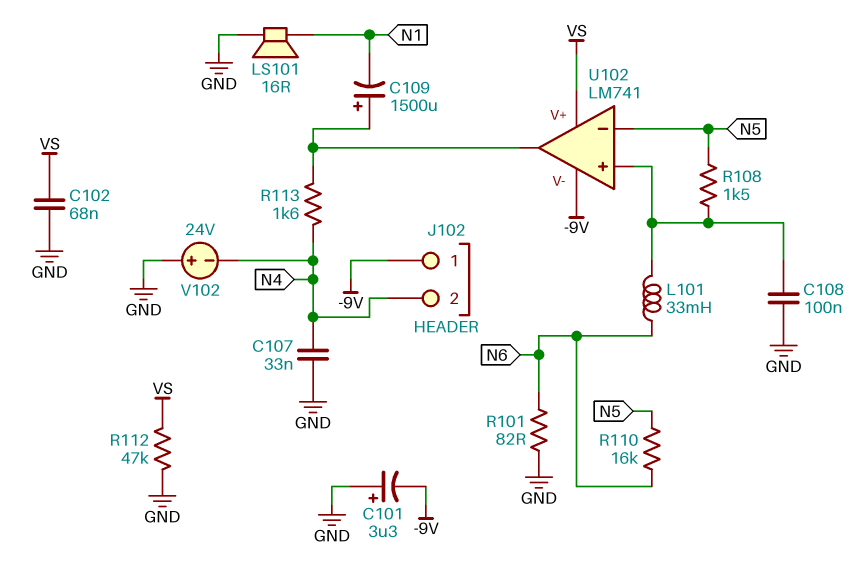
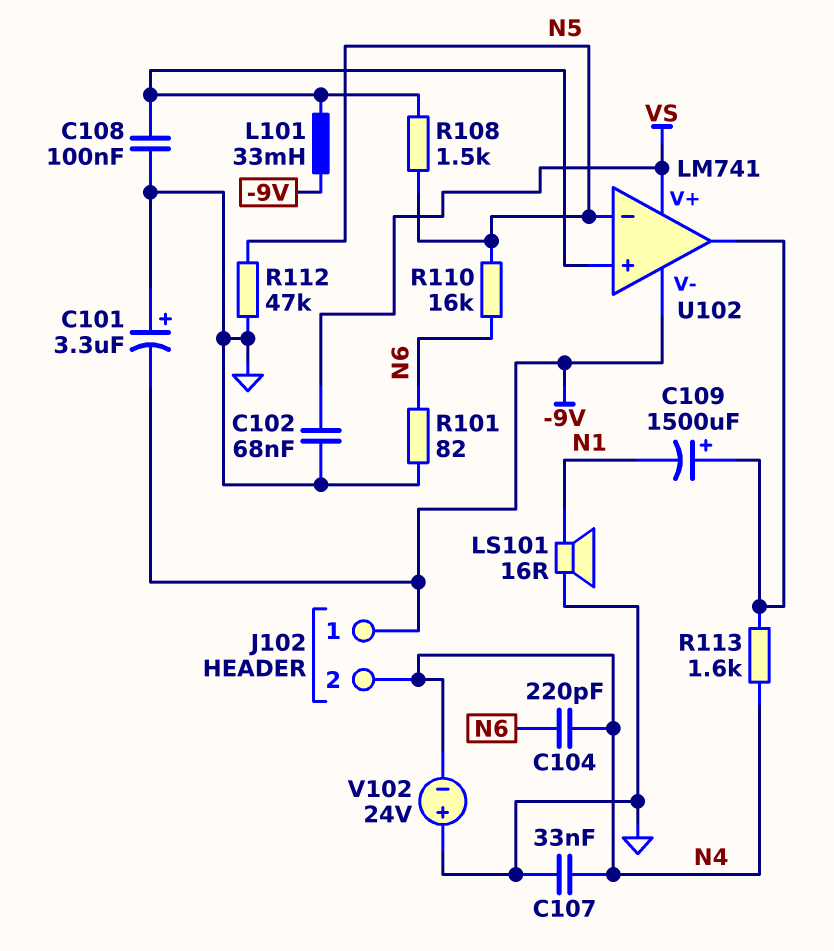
C104: none -> 220pF (N4, N6)
L101: 33mH (N6, U102/in+) -> 33mH (-9V, U102/in+)
R112: 47k (GND, VS) -> 47k (GND, N5)

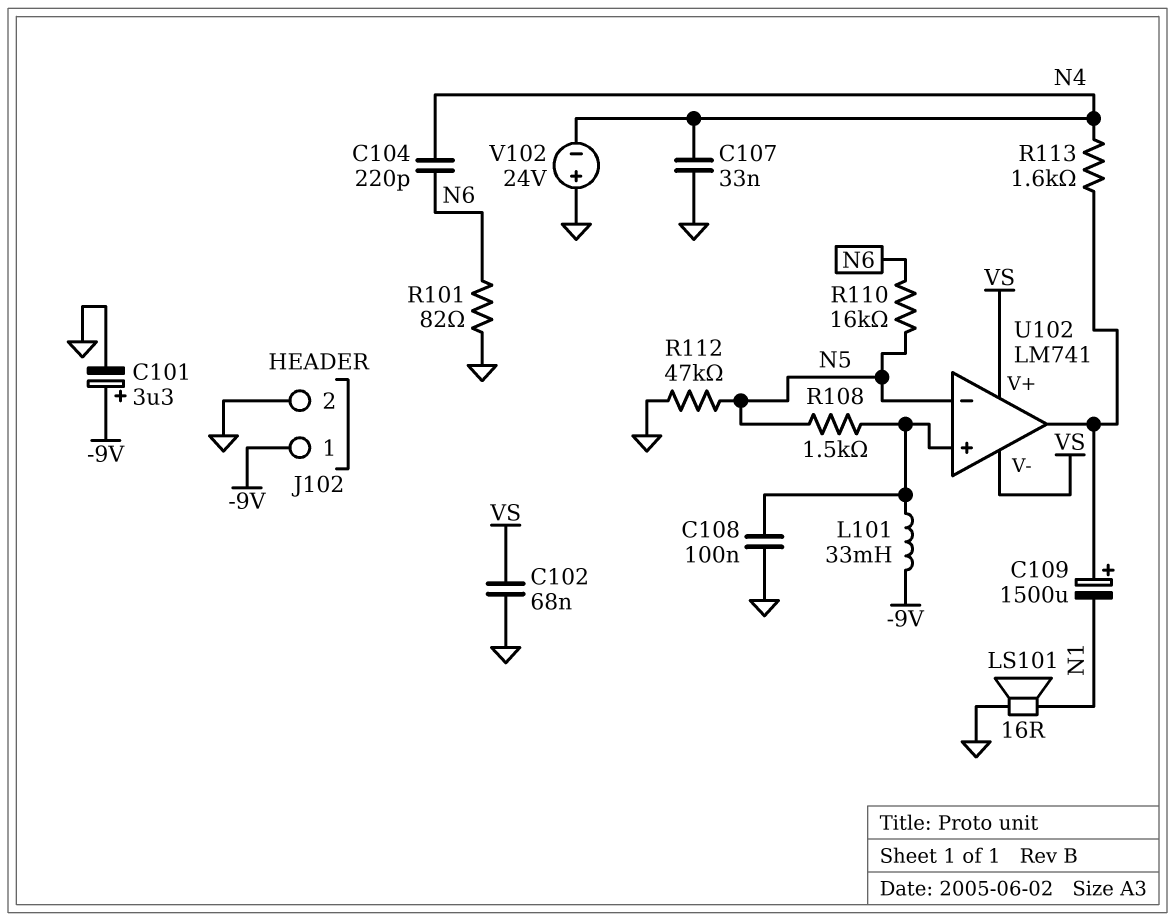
C101: 3.3uF (plus GND, minus -9V) -> 3.3uF (plus -9V, minus GND)
J102 pin 2: N4 -> GND
U102 pin V-: -9V -> VS

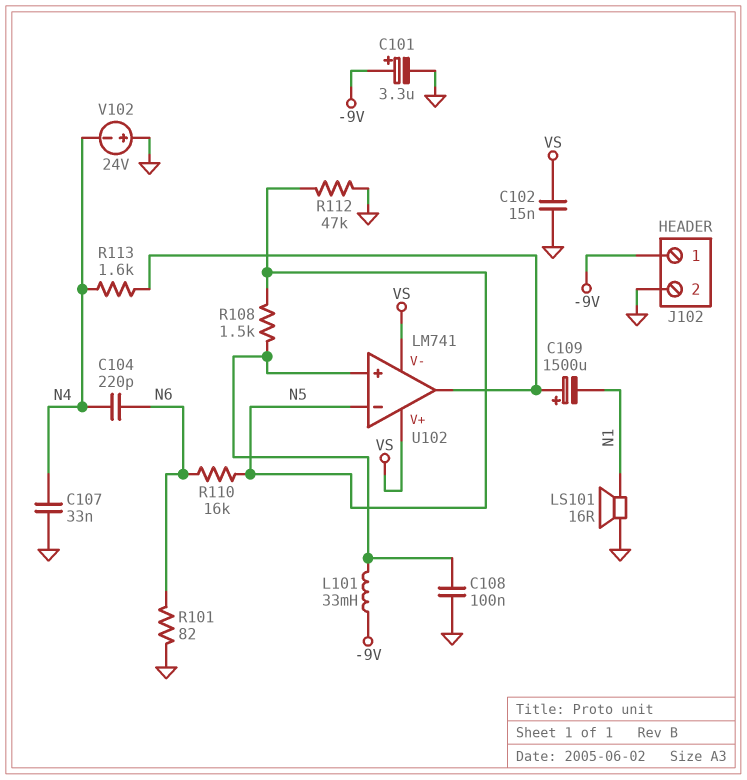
C102: 68nF (GND, VS) -> 15nF (GND, VS)

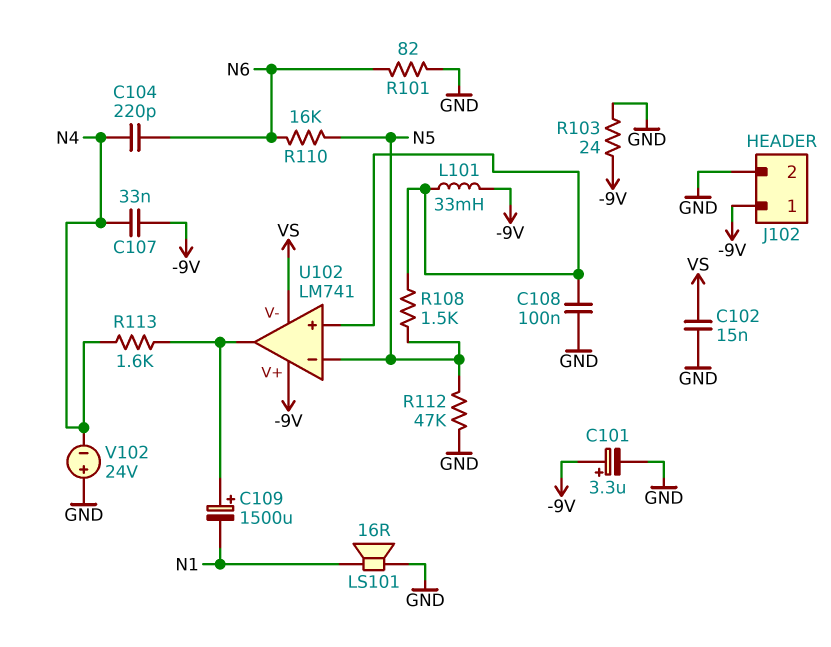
C107: 33nF (GND, N4) -> 33nF (-9V, N4)
R103: none -> 24 (-9V, GND)
U102 pin V+: VS -> -9V

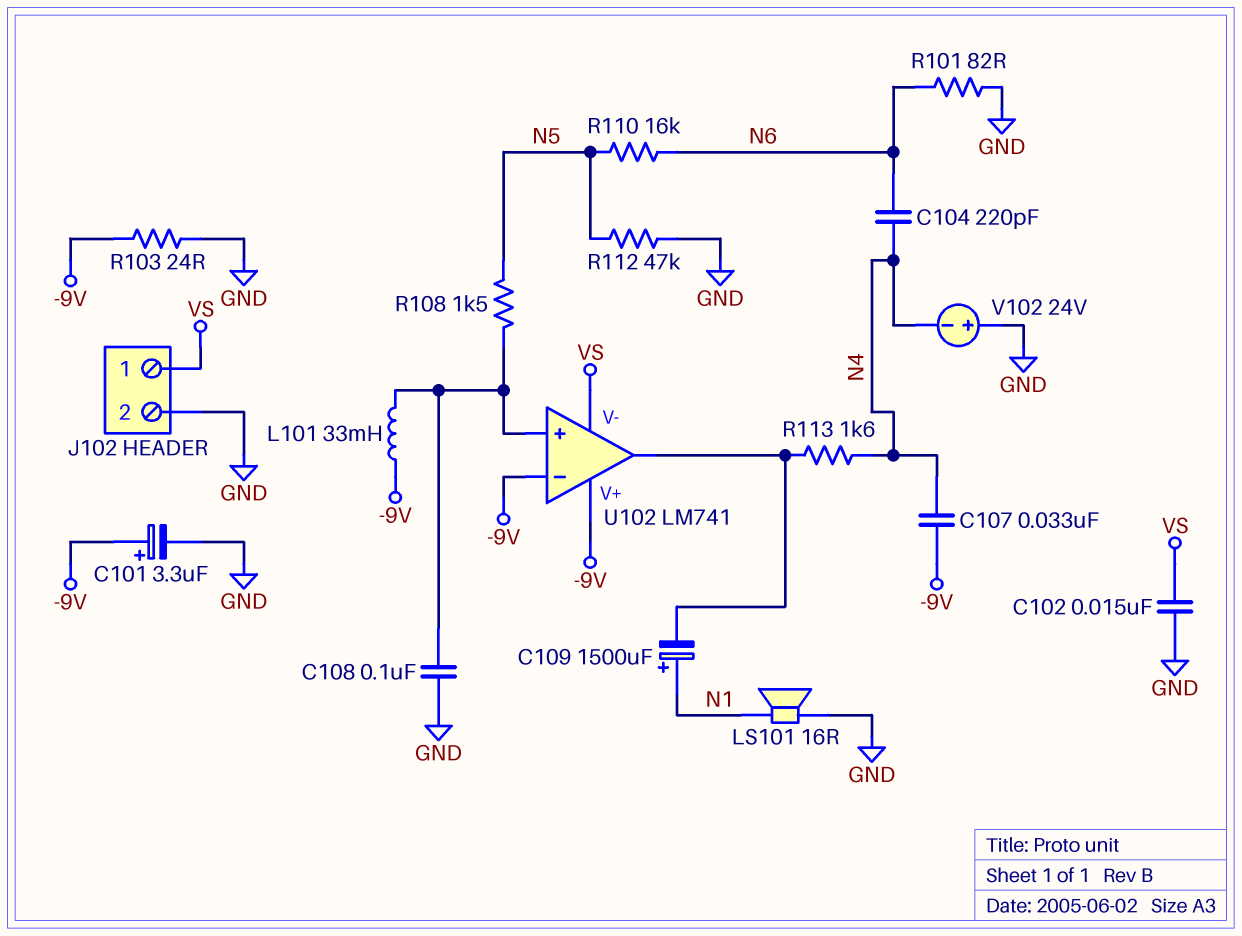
C109: 1500uF (plus U102/out, minus N1) -> 1500uF (plus N1, minus U102/out)
J102 pin 1: -9V -> VS
U102 pin in-: N5 -> -9V

